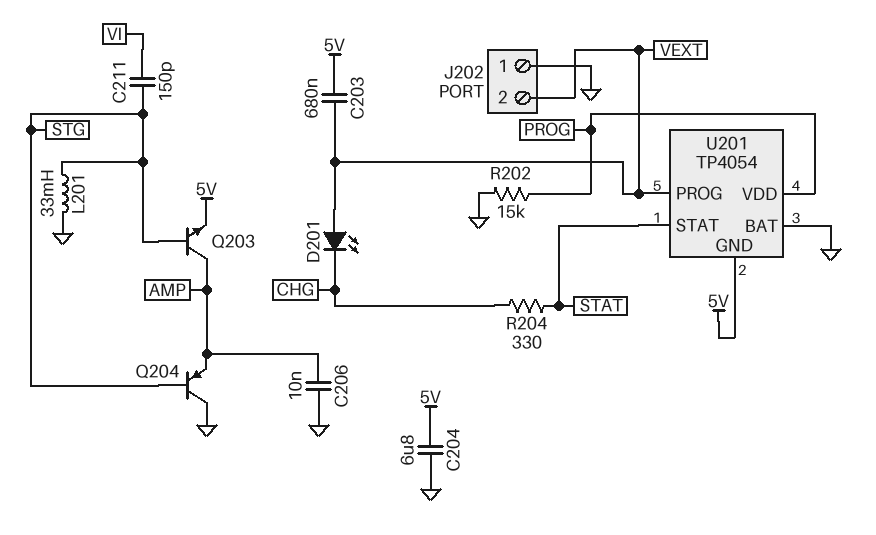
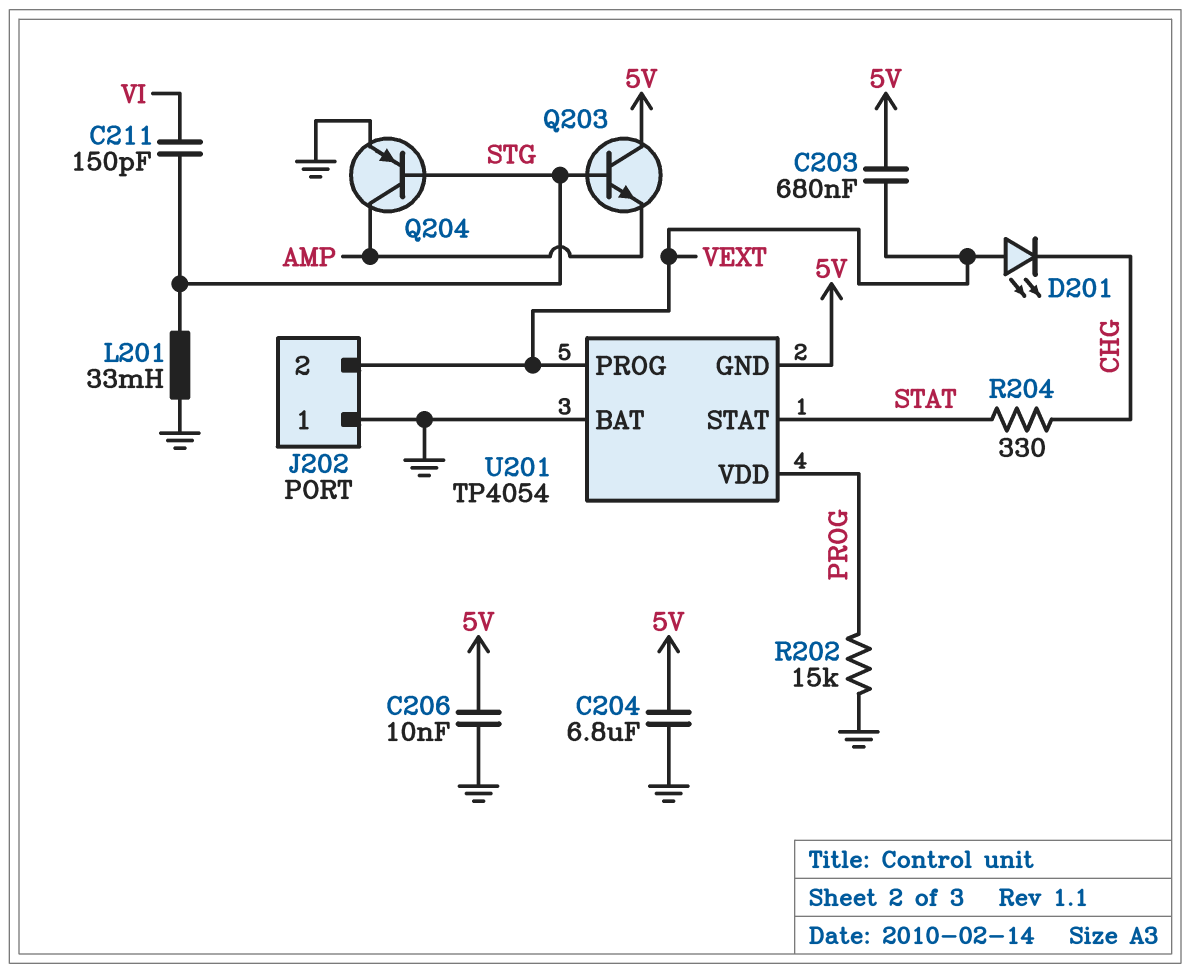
C206: 10nF (AMP, GND) -> 10nF (5V, GND)
Q203: NPN (B STG, C AMP, E 5V) -> NPN (B STG, C 5V, E AMP)
Q204: PNP (B STG, C GND, E AMP) -> PNP (B STG, C AMP, E GND)

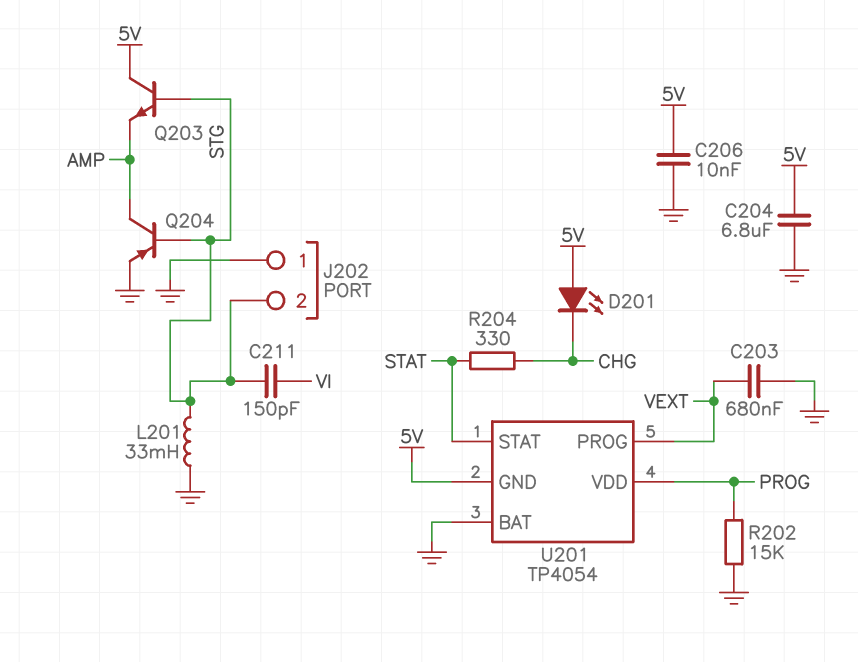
C203: 680nF (5V, VEXT) -> 680nF (GND, VEXT)
D201: LED (A VEXT, K CHG) -> LED (A 5V, K CHG)
J202 pin 2: VEXT -> STG

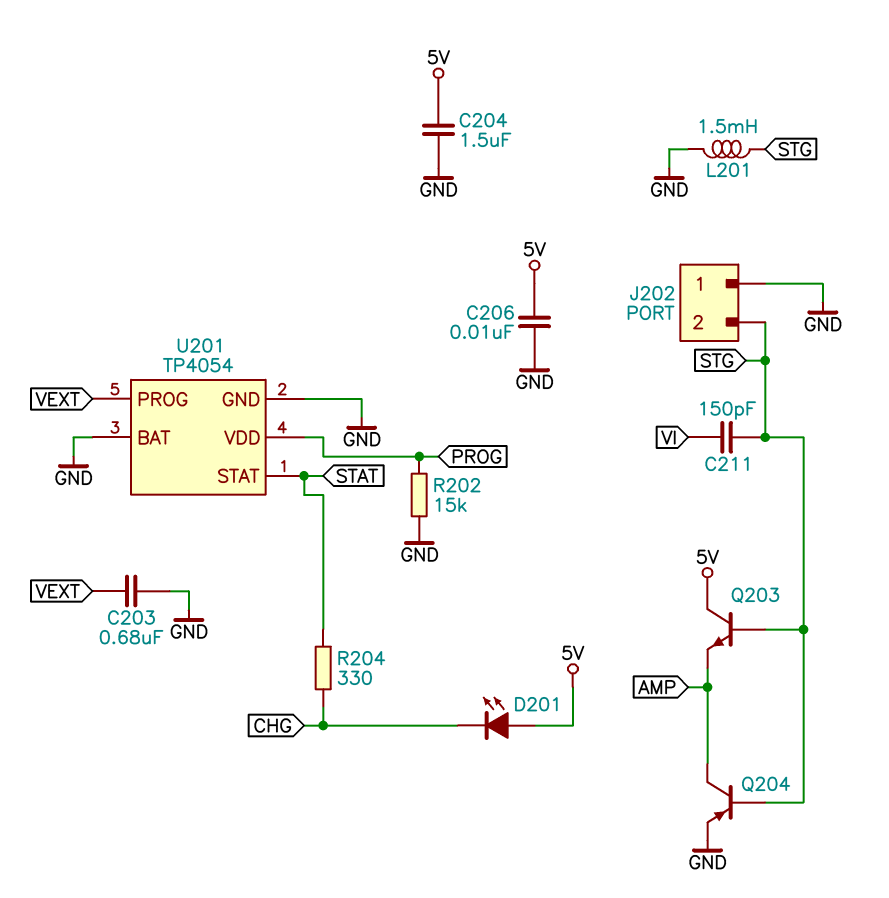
C204: 6.8uF (5V, GND) -> 1.5uF (5V, GND)
L201: 33mH (GND, STG) -> 1.5mH (GND, STG)
U201 pin GND: 5V -> GND

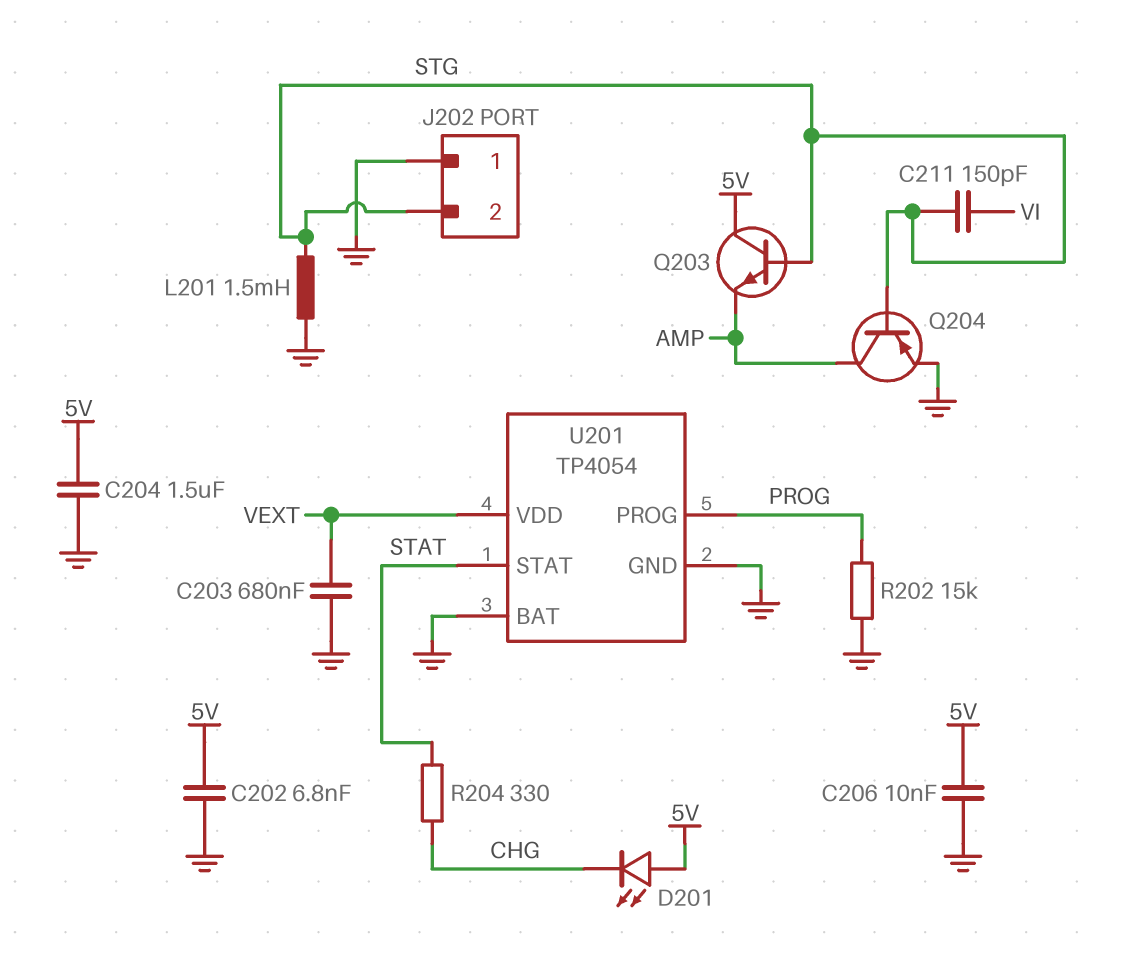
C202: none -> 6.8nF (5V, GND)
U201 pin PROG: VEXT -> PROG
U201 pin VDD: PROG -> VEXT

